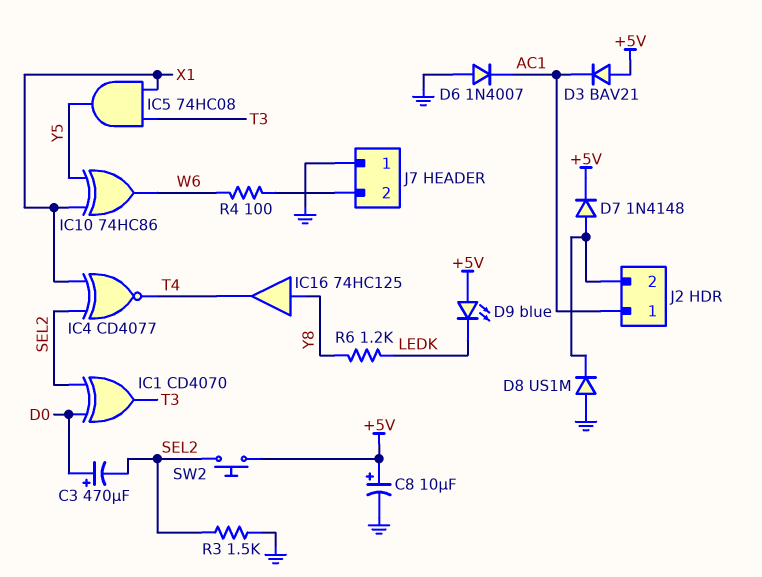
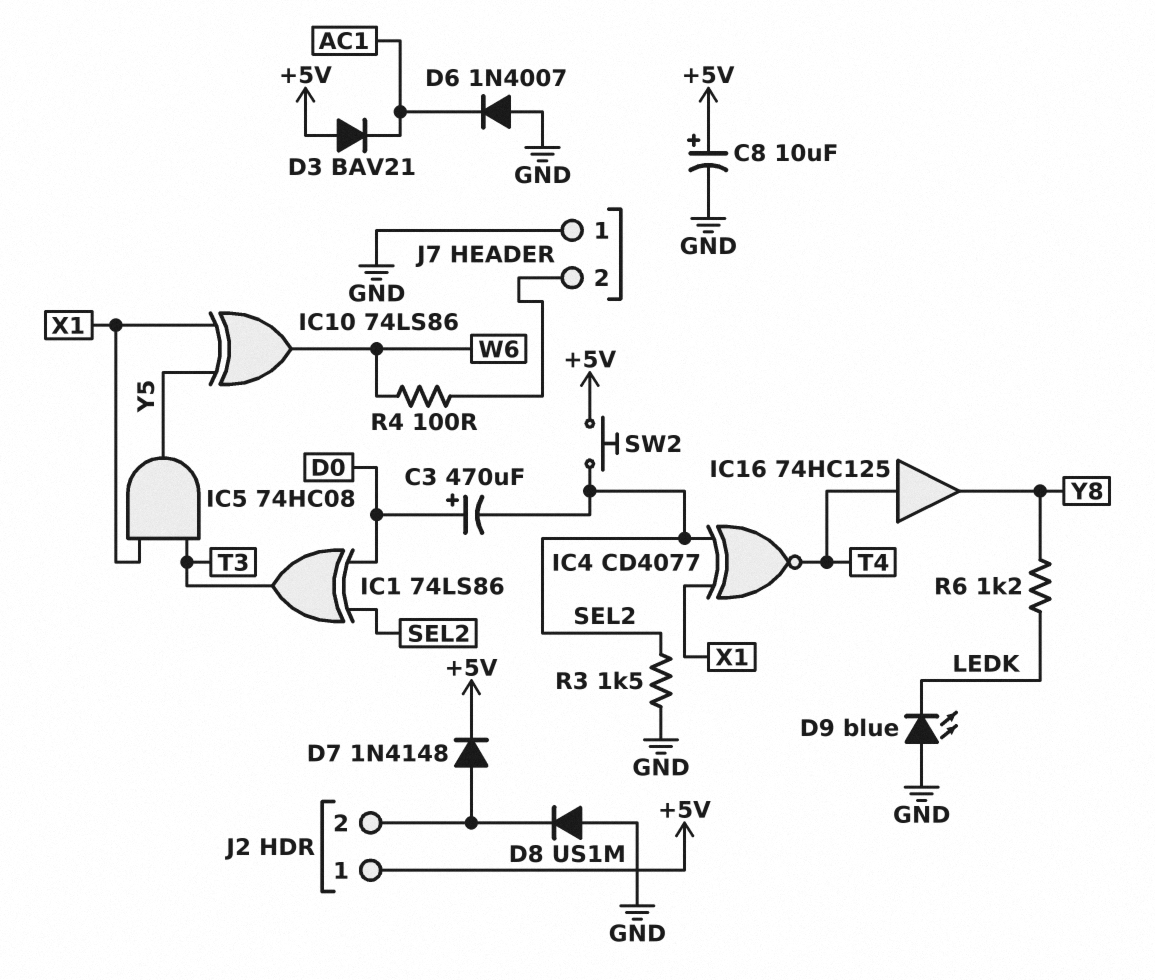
D9: LED blue (A +5V, K LEDK) -> LED blue (A GND, K LEDK)
IC1: XOR CD4070 (in D0, in SEL2, out T3) -> XOR 74LS86 (in D0, in SEL2, out T3)
IC10: XOR 74HC86 (in X1, in Y5, out W6) -> XOR 74LS86 (in X1, in Y5, out W6)
IC16: buffer 74HC125 (in Y8, out T4) -> buffer 74HC125 (in T4, out Y8)
J2 pin 1: AC1 -> +5V

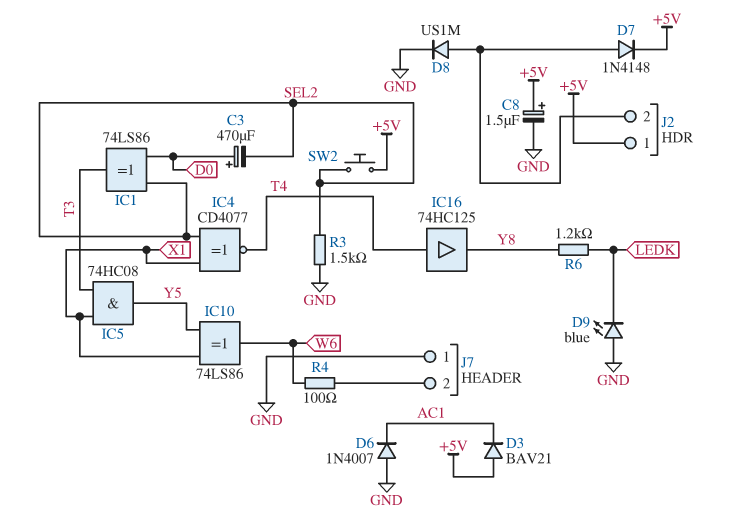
C8: 10uF (plus +5V, minus GND) -> 1.5uF (plus +5V, minus GND)
D8: diode US1M (A GND, K J2/2) -> diode US1M (A J2/2, K GND)

